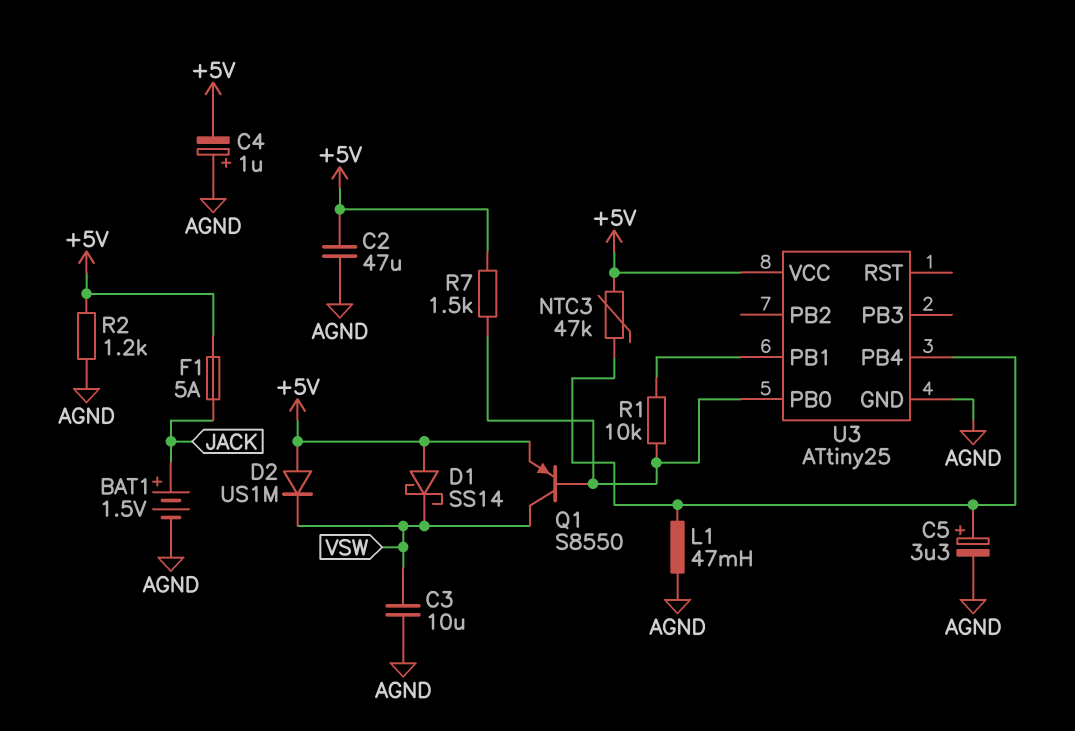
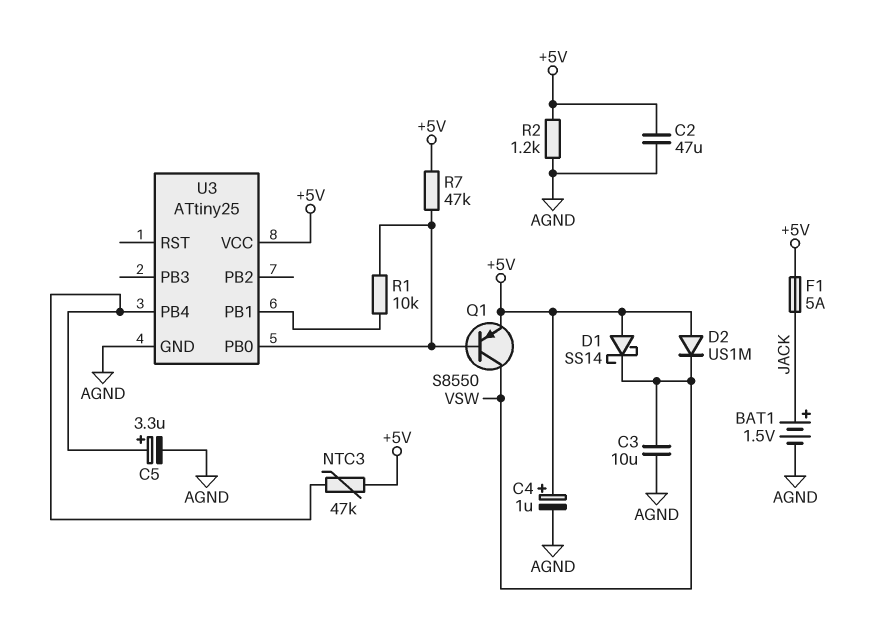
C4: 1uF (plus AGND, minus +5V) -> 1uF (plus +5V, minus AGND)
L1: 47mH (AGND, U3/PB4) -> none
R7: 1.5k (+5V, U3/PB0) -> 47k (+5V, U3/PB0)

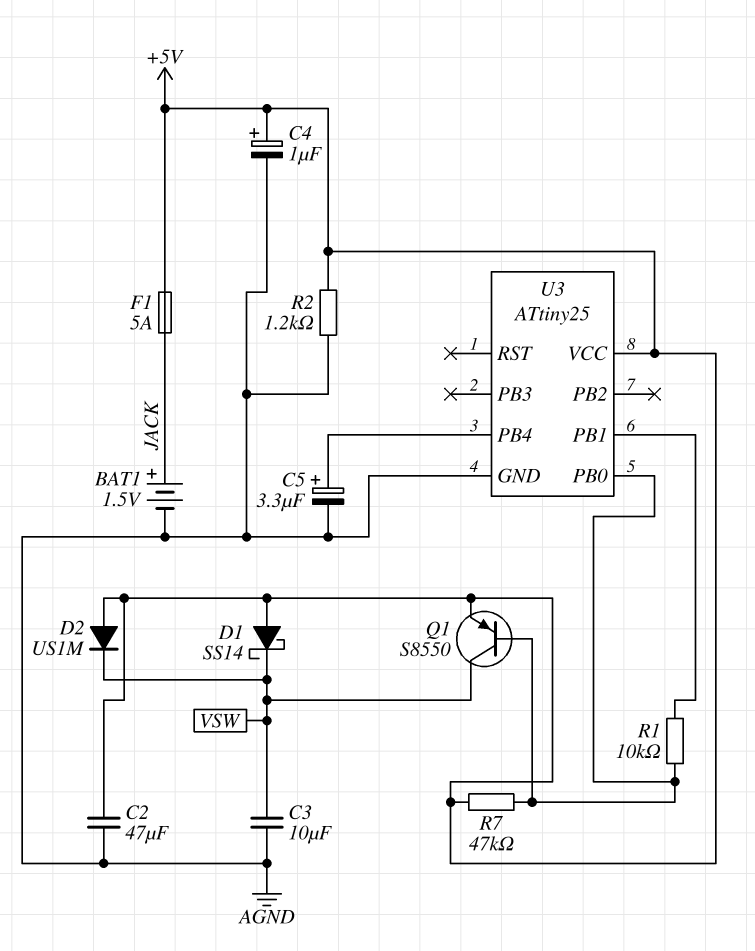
NTC3: 47k (+5V, U3/PB4) -> none

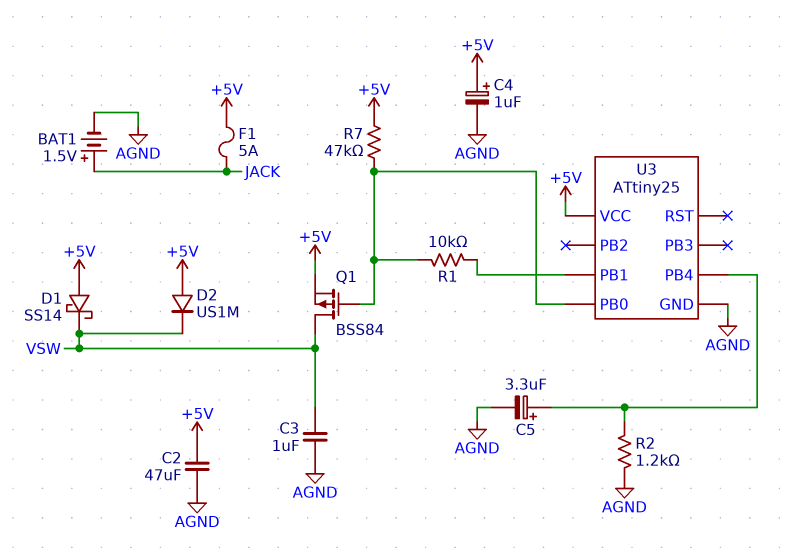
C3: 10uF (AGND, VSW) -> 1uF (AGND, VSW)
Q1: PNP S8550 (B U3/PB0, C VSW, E +5V) -> PMOS BSS84 (G U3/PB0, D VSW, S +5V)
R2: 1.2k (+5V, AGND) -> 1.2k (AGND, U3/PB4)

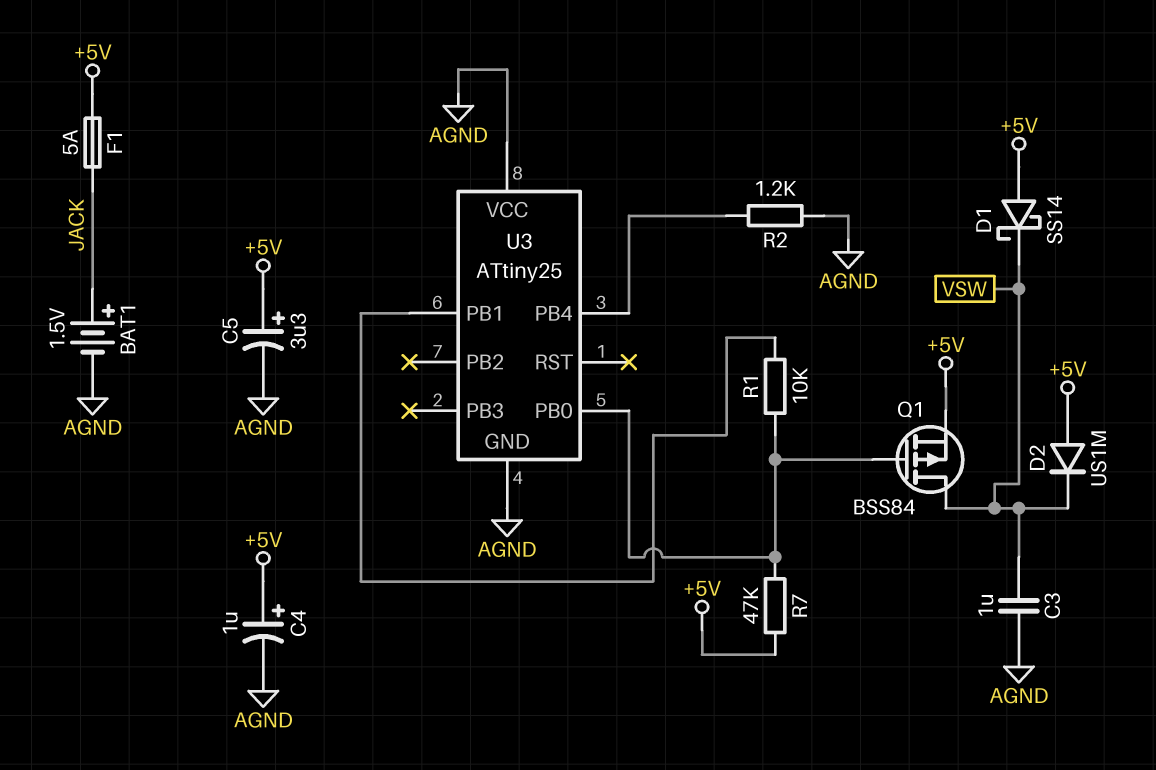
C2: 47uF (+5V, AGND) -> none
C5: 3.3uF (plus U3/PB4, minus AGND) -> 3.3uF (plus +5V, minus AGND)
U3 pin VCC: +5V -> AGND

